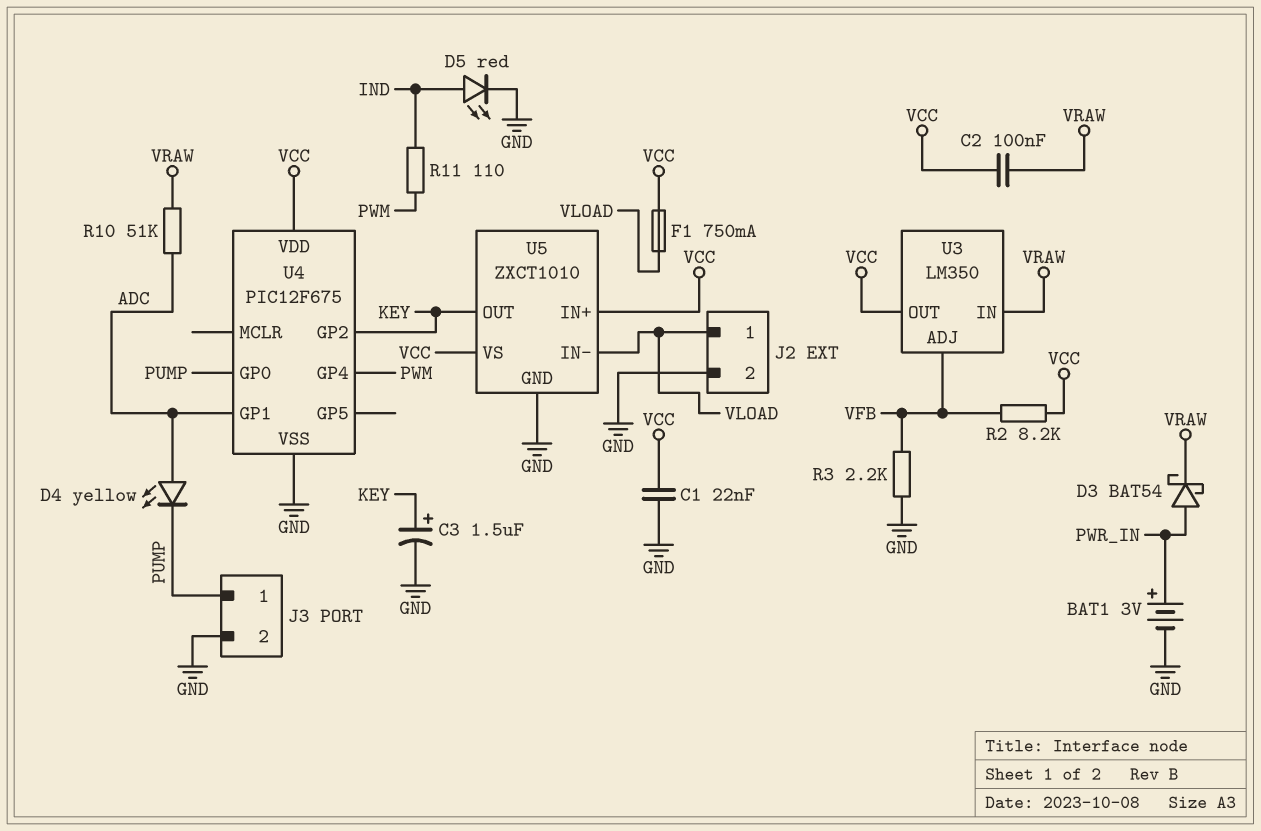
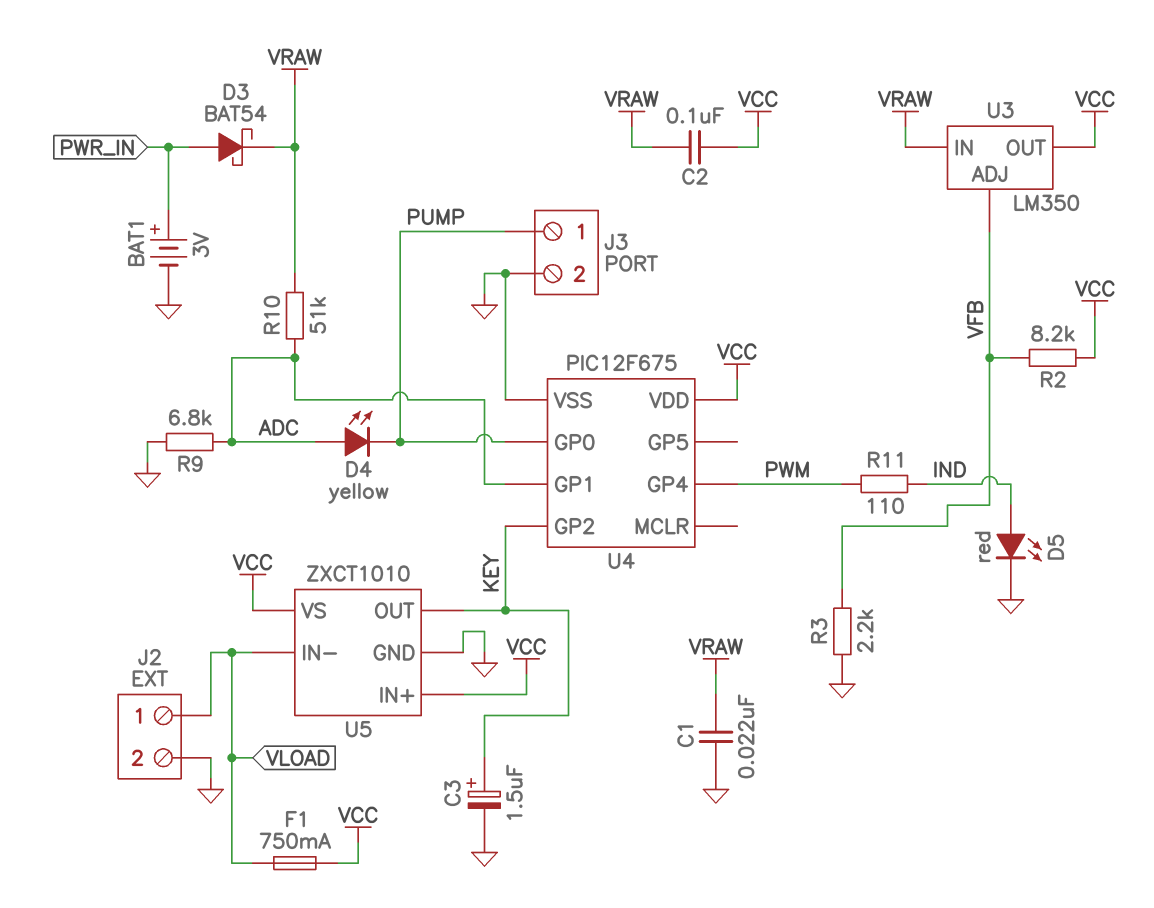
C1: 22nF (GND, VCC) -> 22nF (GND, VRAW)
R9: none -> 6.8k (ADC, GND)

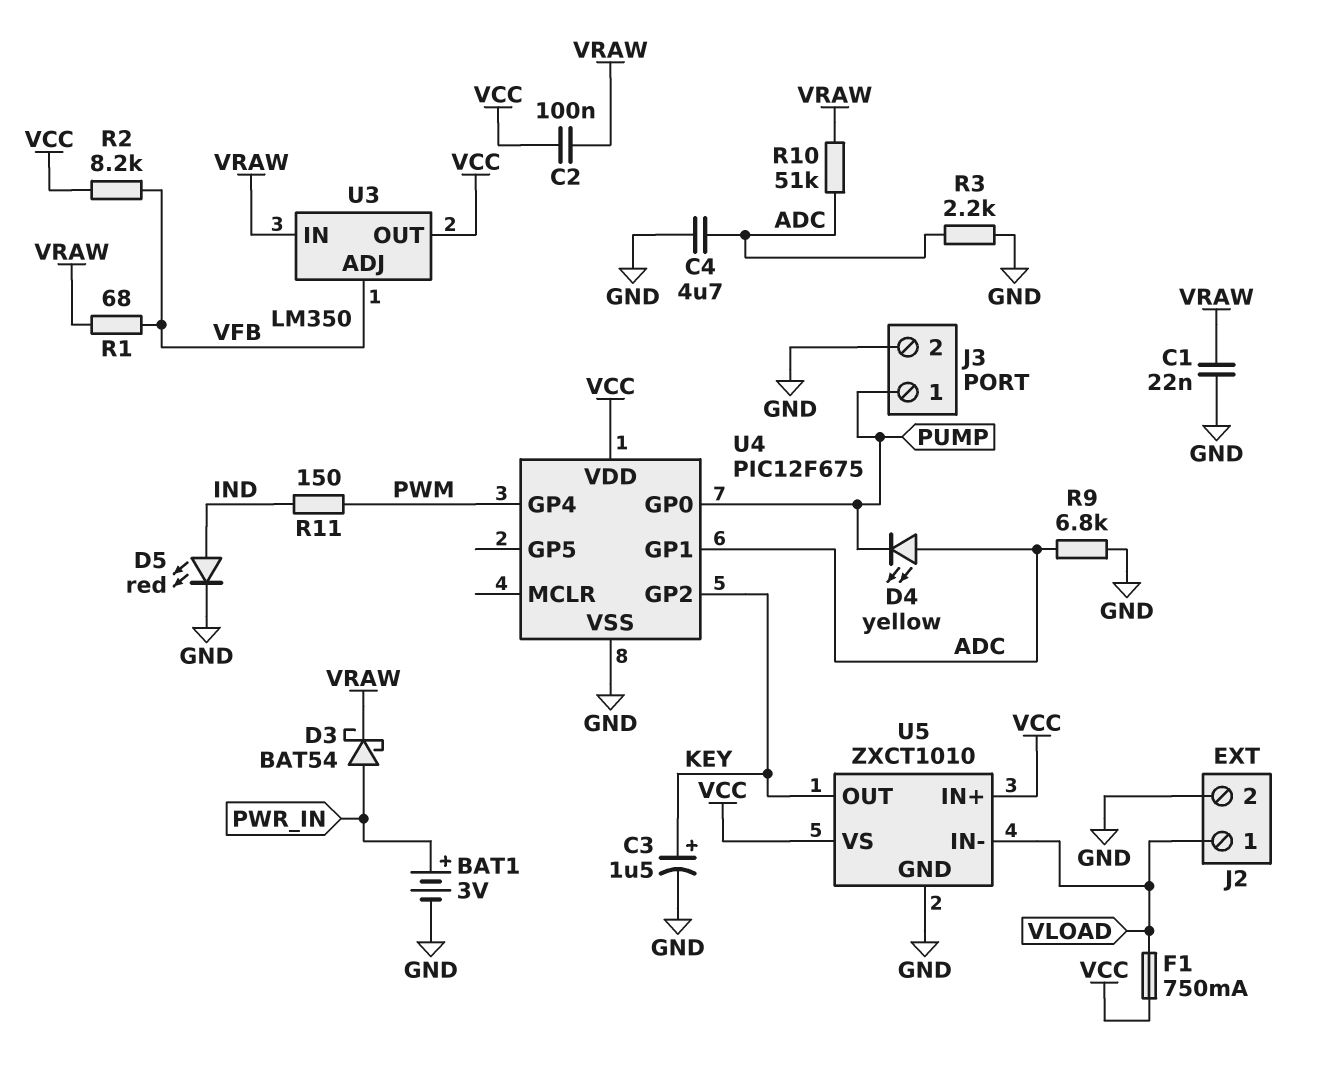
C4: none -> 4.7uF (ADC, GND)
R1: none -> 68 (VFB, VRAW)
R3: 2.2k (GND, VFB) -> 2.2k (ADC, GND)
R11: 110 (IND, PWM) -> 150 (IND, PWM)

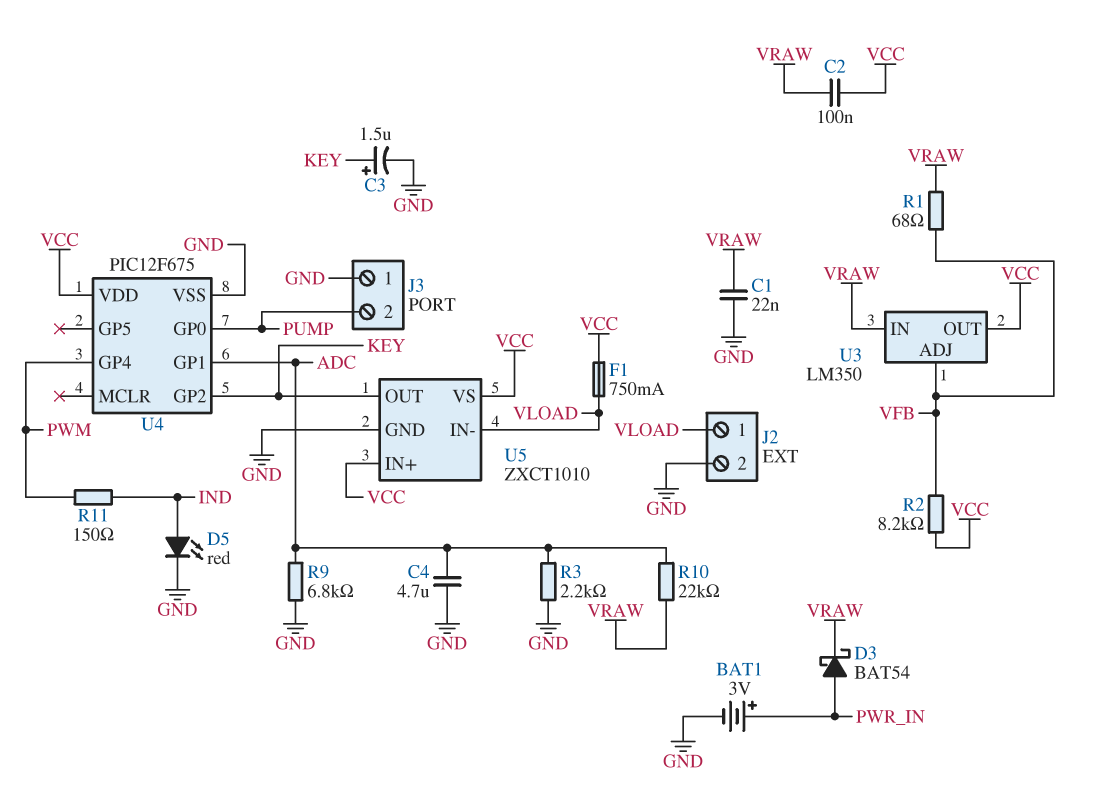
D4: LED yellow (A ADC, K PUMP) -> none
J3 pin 1: PUMP -> GND
J3 pin 2: GND -> PUMP
R10: 51k (ADC, VRAW) -> 22k (ADC, VRAW)

